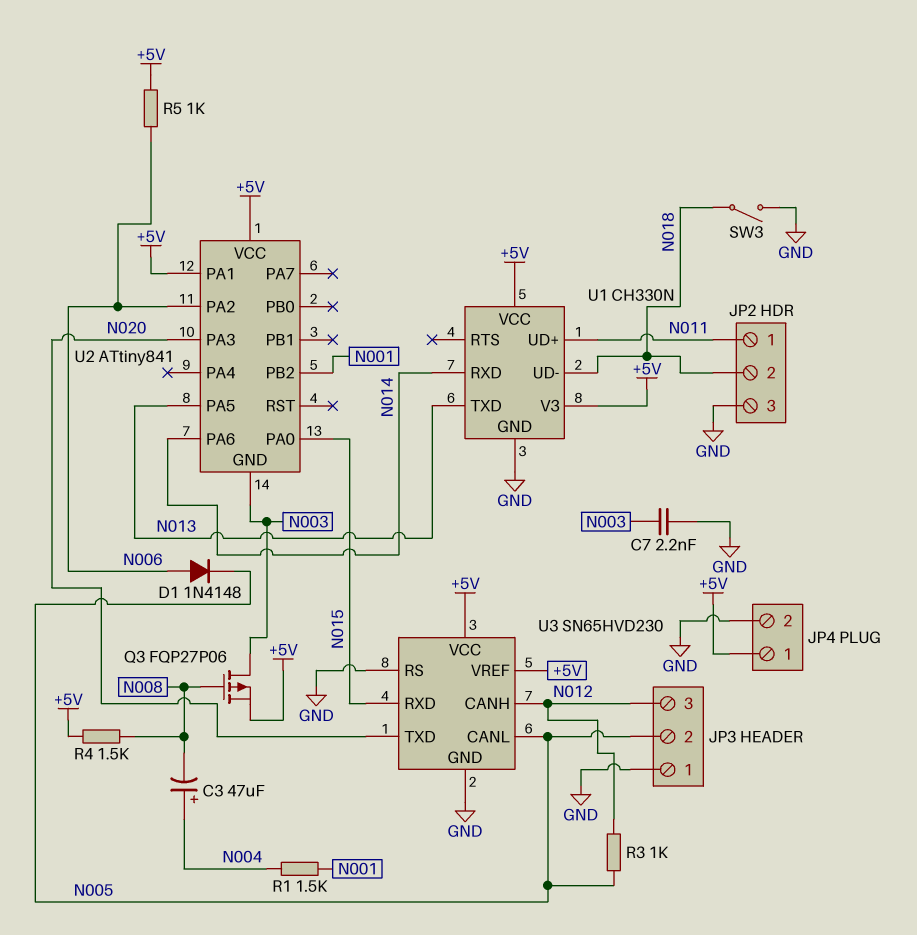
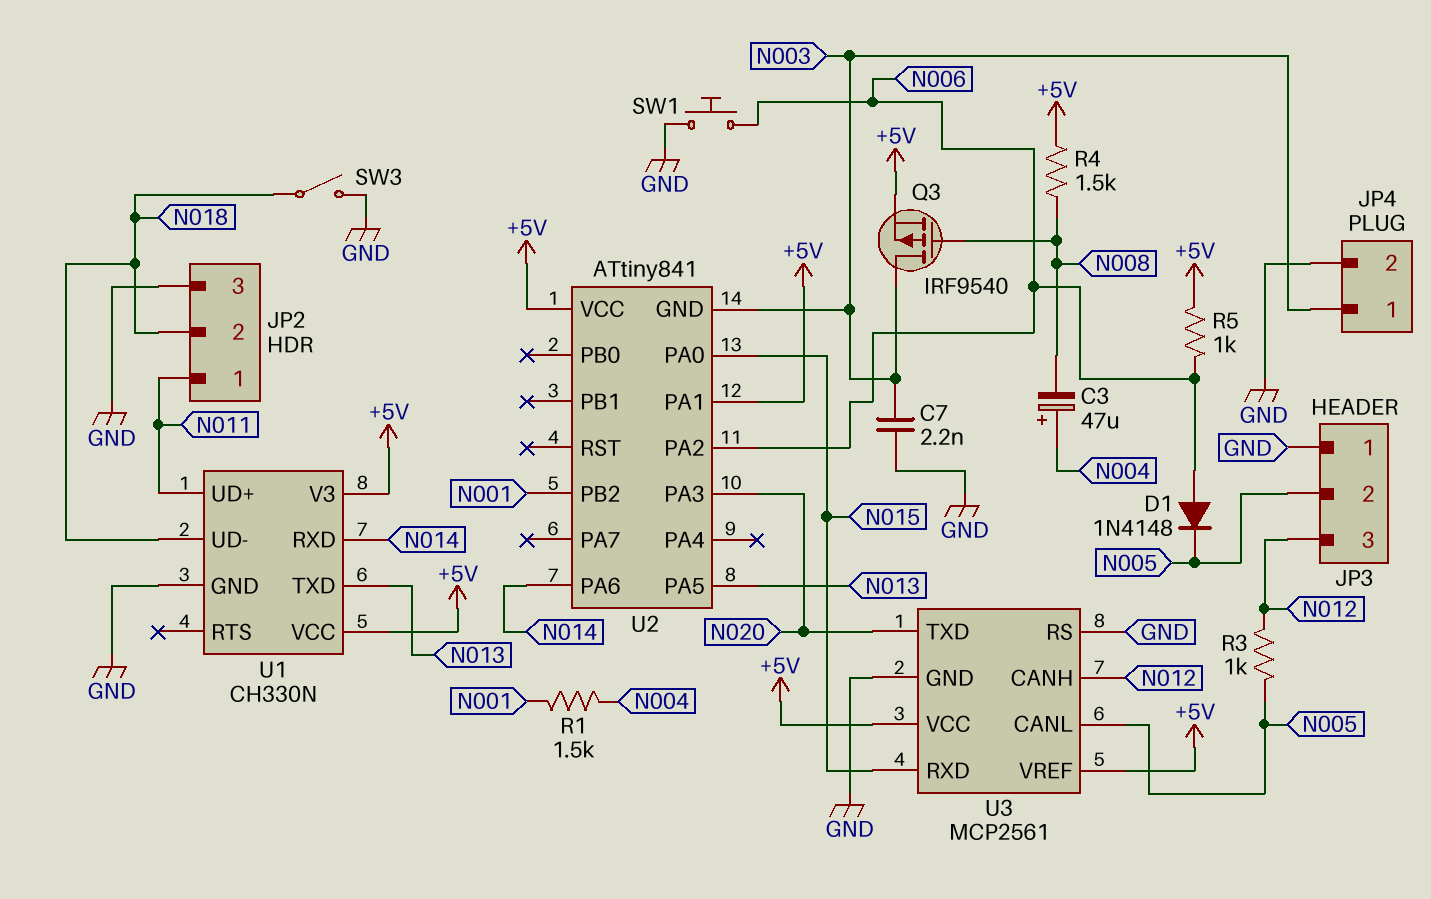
JP4 pin 1: +5V -> N003
Q3: PMOS FQP27P06 (G N008, D N003, S +5V) -> PMOS IRF9540 (G N008, D N003, S +5V)
SW1: none -> button (GND, N006)
U3: SN65HVD230 -> MCP2561

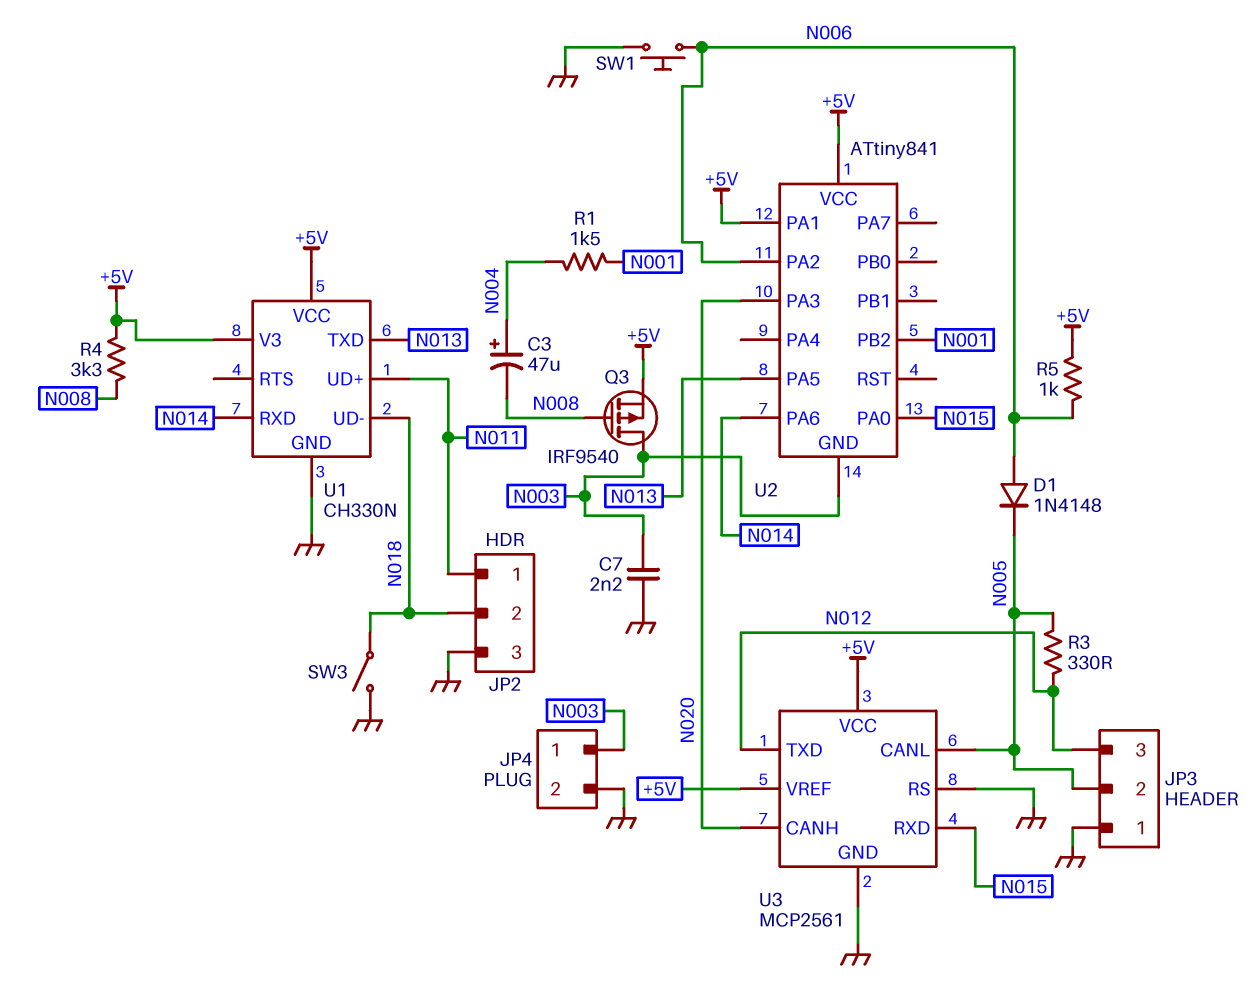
R3: 1k (N005, N012) -> 330 (N005, N012)
R4: 1.5k (+5V, N008) -> 3.3k (+5V, N008)
U3 pin CANH: N012 -> N020
U3 pin TXD: N020 -> N012

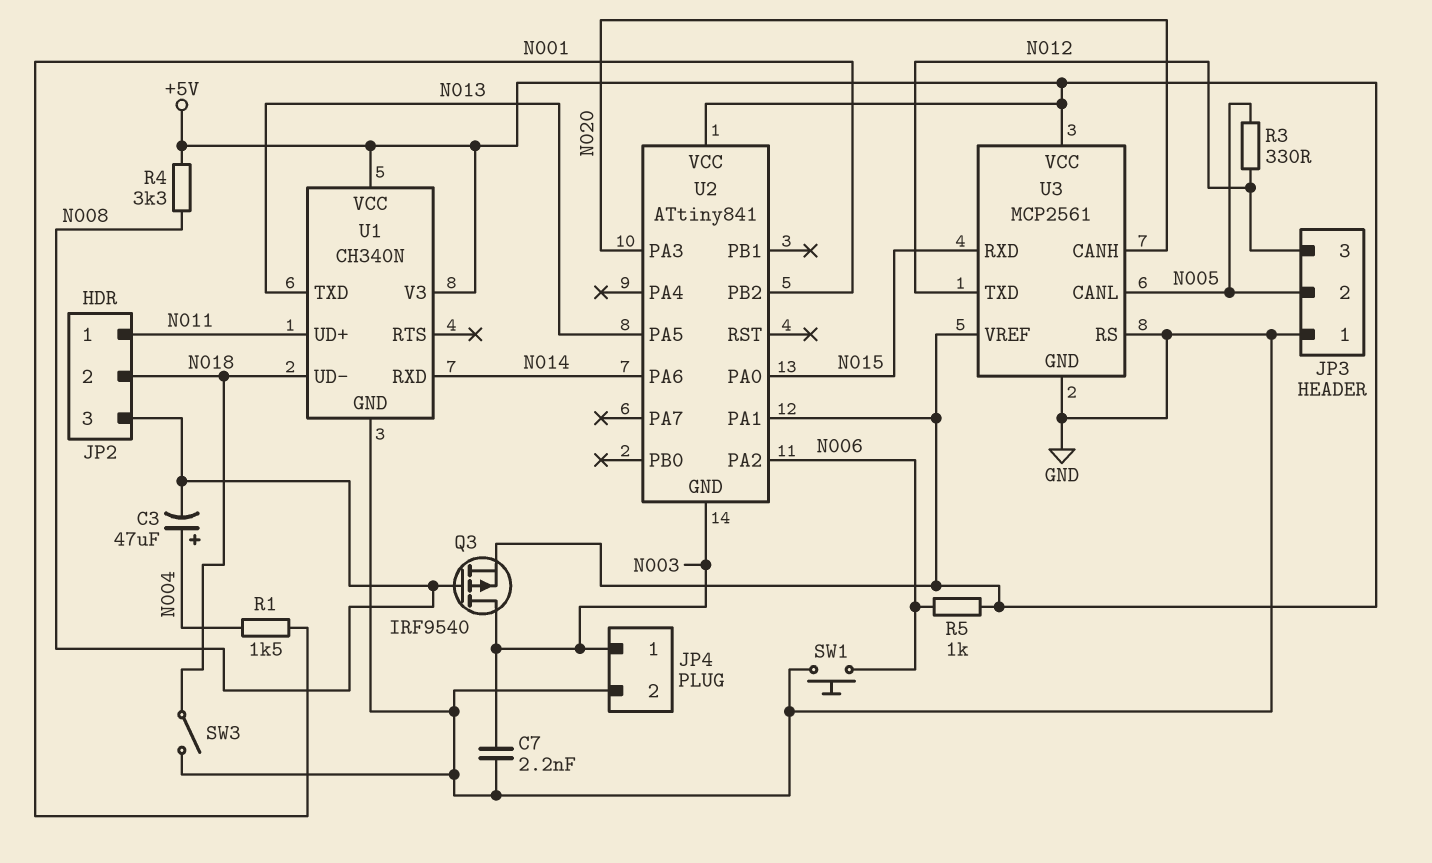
D1: diode 1N4148 (A N006, K N005) -> none
JP2 pin 3: GND -> N008
U1: CH330N -> CH340N

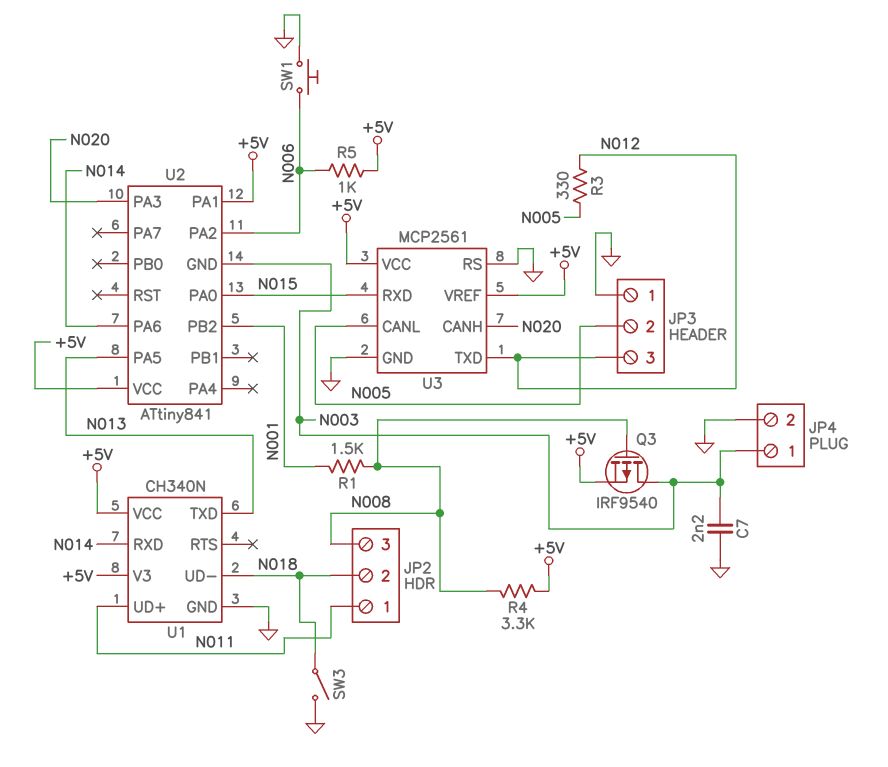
C3: 47uF (plus N004, minus N008) -> none
R1: 1.5k (N001, N004) -> 1.5k (N001, N008)

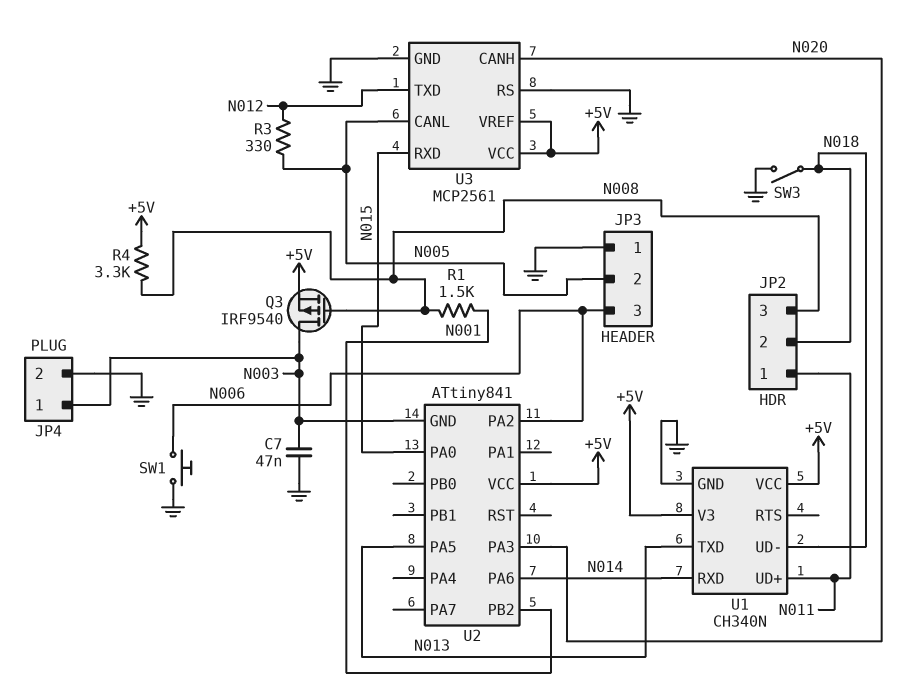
C7: 2.2nF (GND, N003) -> 47nF (GND, N003)
JP3 pin 3: N012 -> N006
R5: 1k (+5V, N006) -> none
U2 pin PA1: +5V -> none

